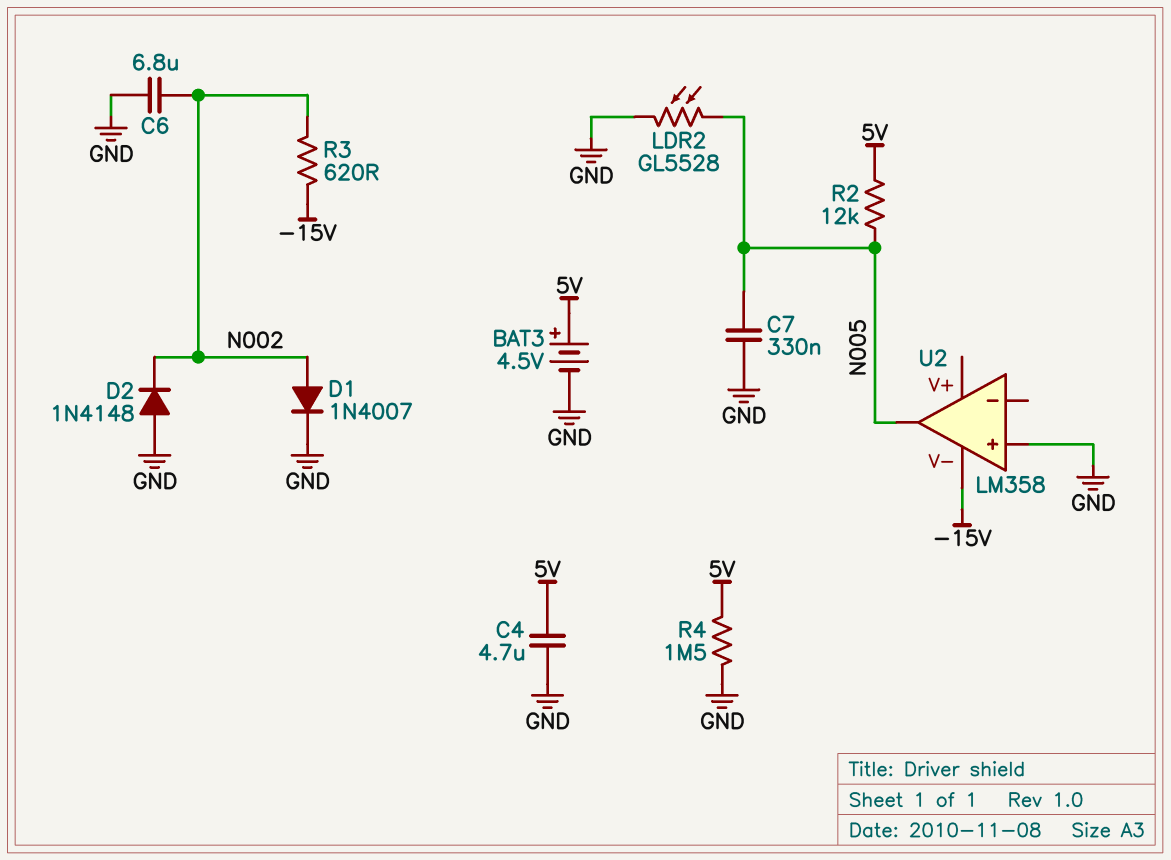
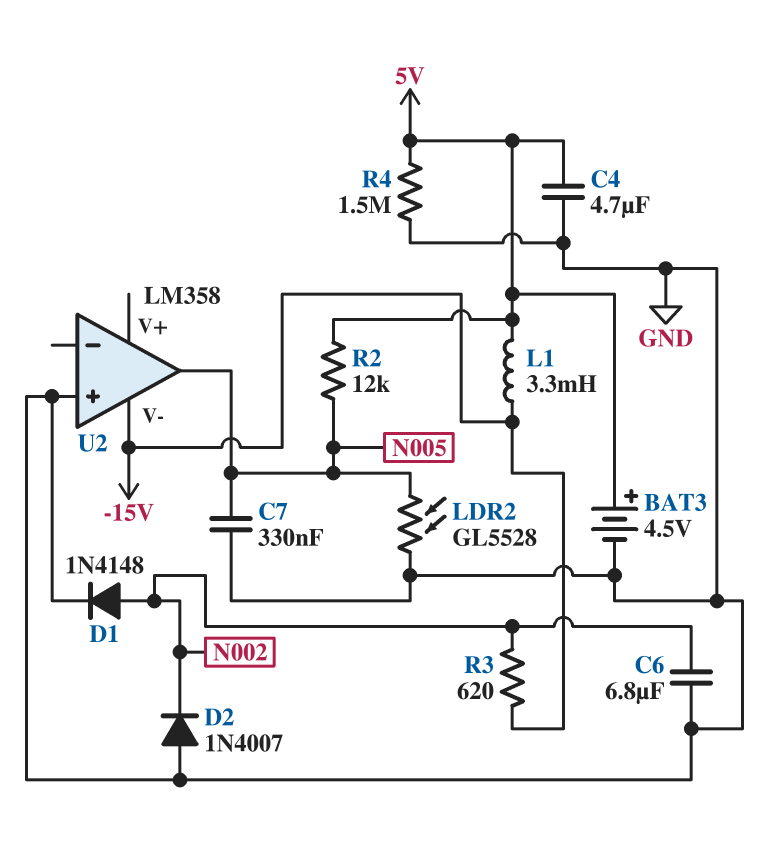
D1: diode 1N4007 (A N002, K GND) -> diode 1N4148 (A N002, K GND)
D2: diode 1N4148 (A GND, K N002) -> diode 1N4007 (A GND, K N002)
L1: none -> 3.3mH (-15V, 5V)

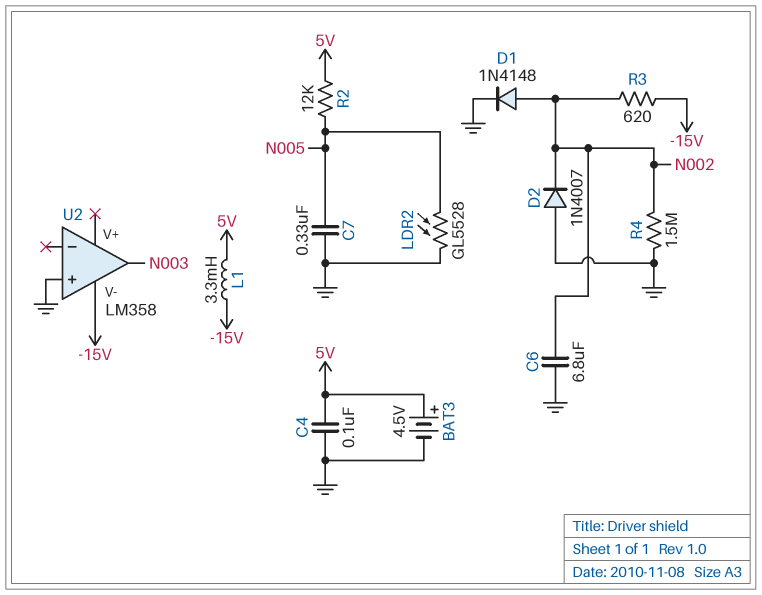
C4: 4.7uF (5V, GND) -> 100nF (5V, GND)
R4: 1.5M (5V, GND) -> 1.5M (GND, N002)
U2 pin out: N005 -> N003

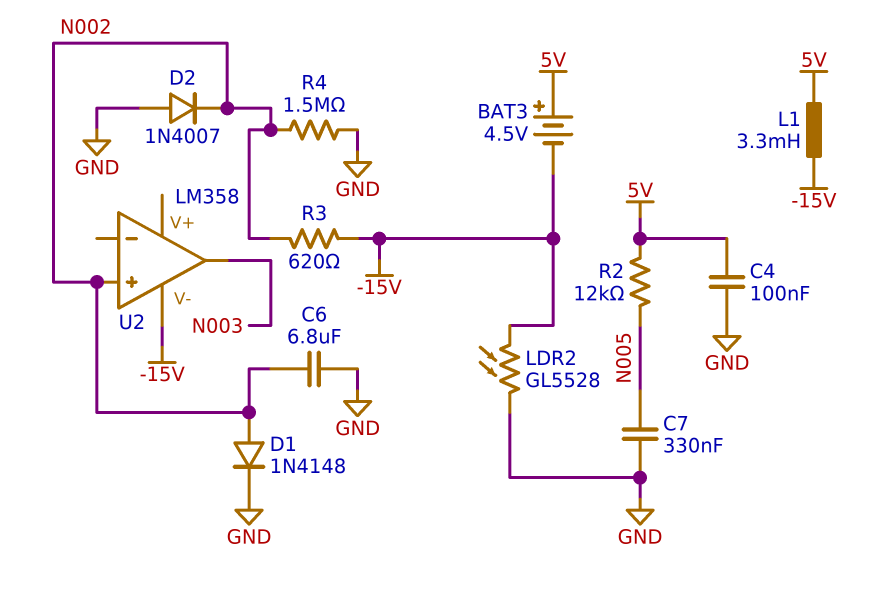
BAT3: 4.5V (plus 5V, minus GND) -> 4.5V (plus 5V, minus -15V)
LDR2: GL5528 (GND, N005) -> GL5528 (-15V, GND)
U2 pin in+: GND -> N002

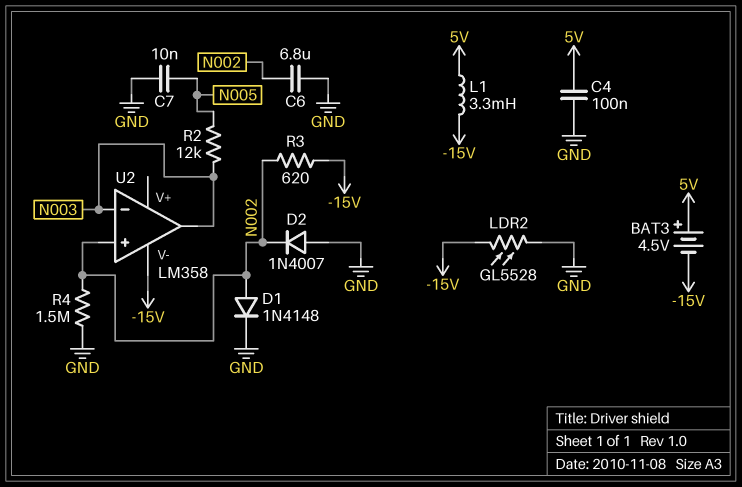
C7: 330nF (GND, N005) -> 10nF (GND, N005)
R2: 12k (5V, N005) -> 12k (N003, N005)
U2 pin in-: none -> N003

